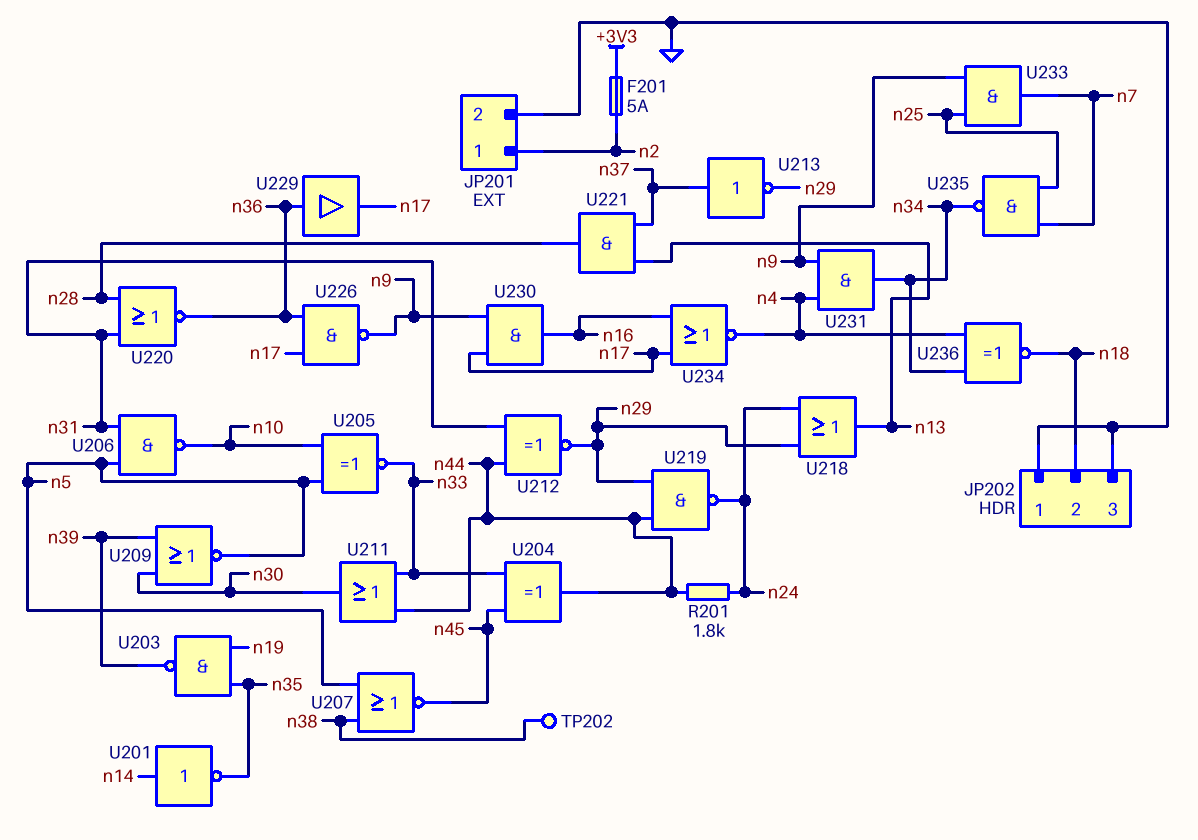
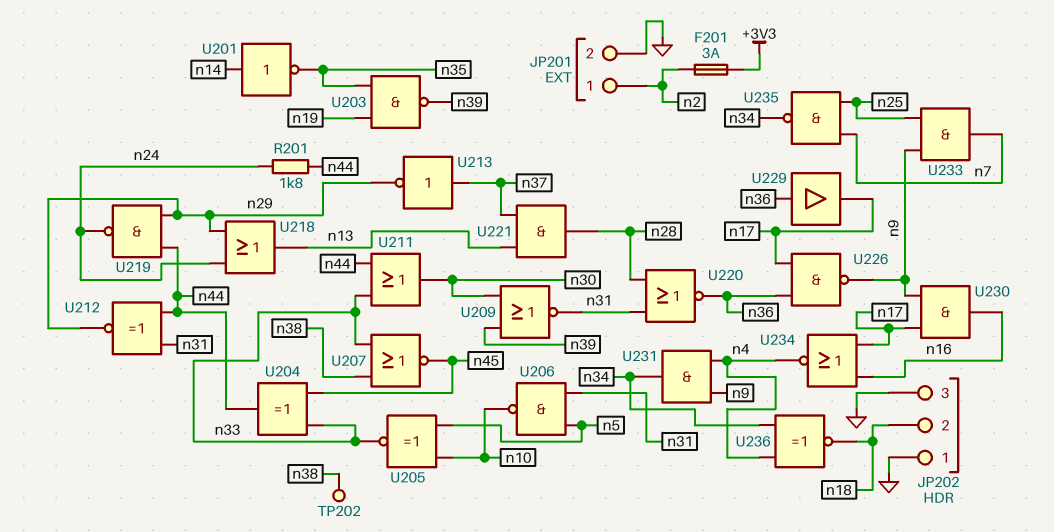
F201: 5A (+3V3, n2) -> 3A (+3V3, n2)
U207: NOR (in n5, in n38, out n45) -> NOR (in n33, in n38, out n45)
U209: NOR (in n30, in n39, out n5) -> NOR (in n30, in n39, out n31)

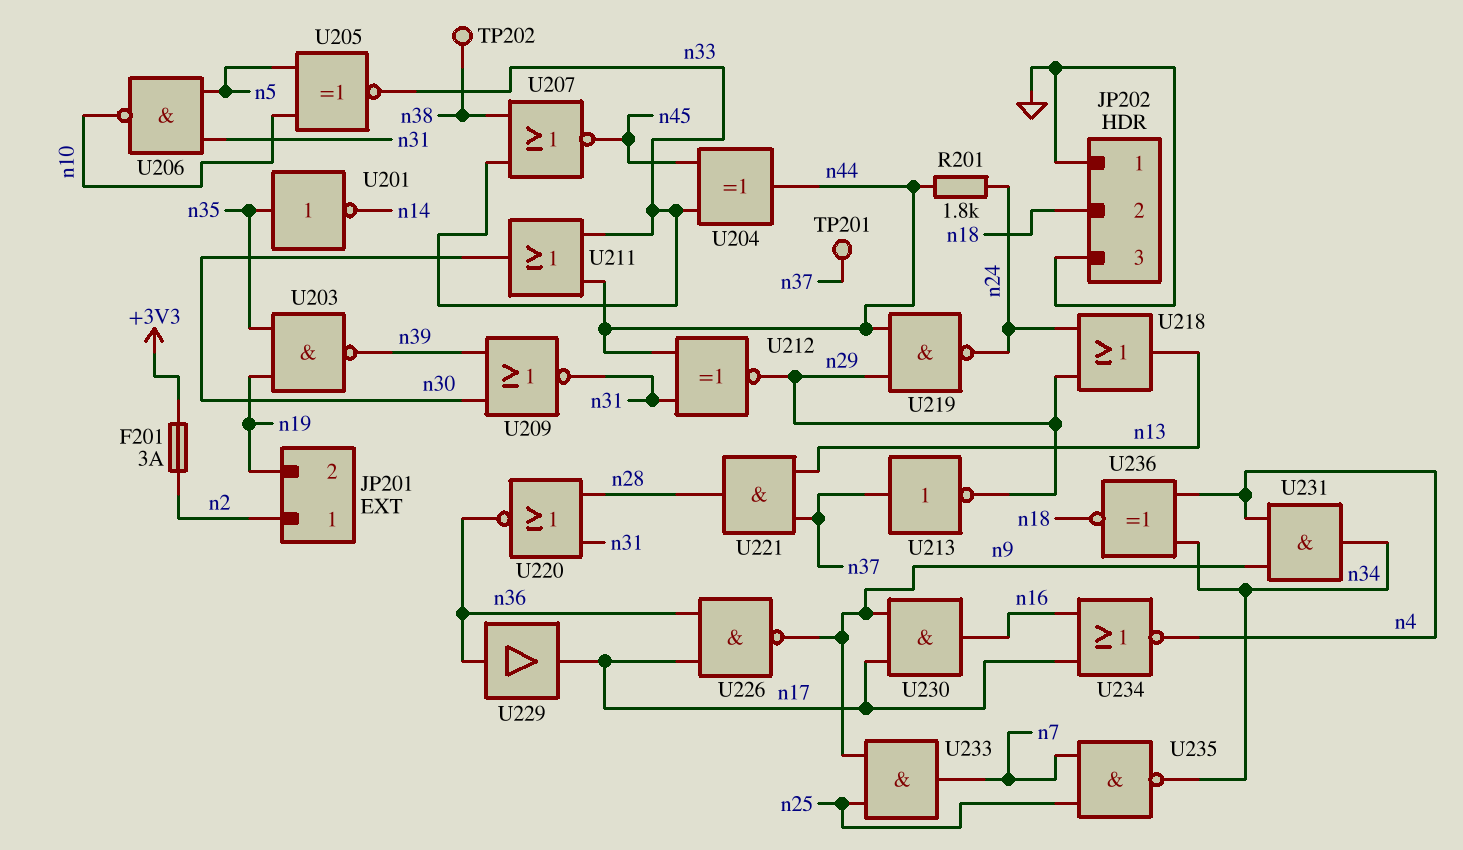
JP201 pin 2: GND -> n19
TP201: none -> test point (n37)
U201: NOT (in n14, out n35) -> NOT (in n35, out n14)

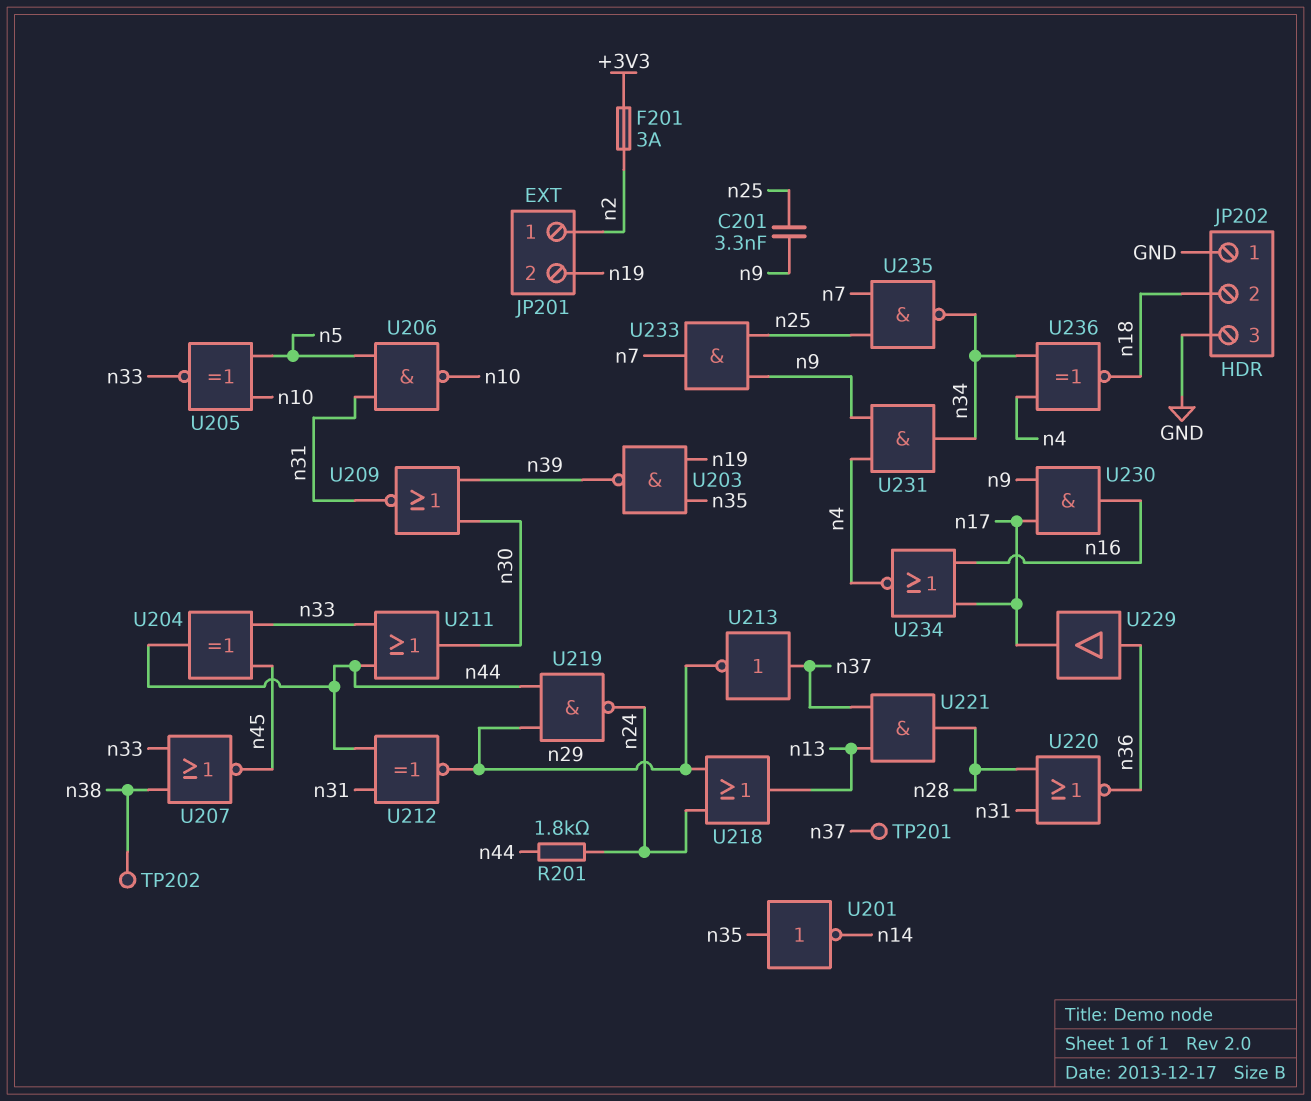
C201: none -> 3.3nF (n9, n25)
U226: NAND (in n17, in n36, out n9) -> none

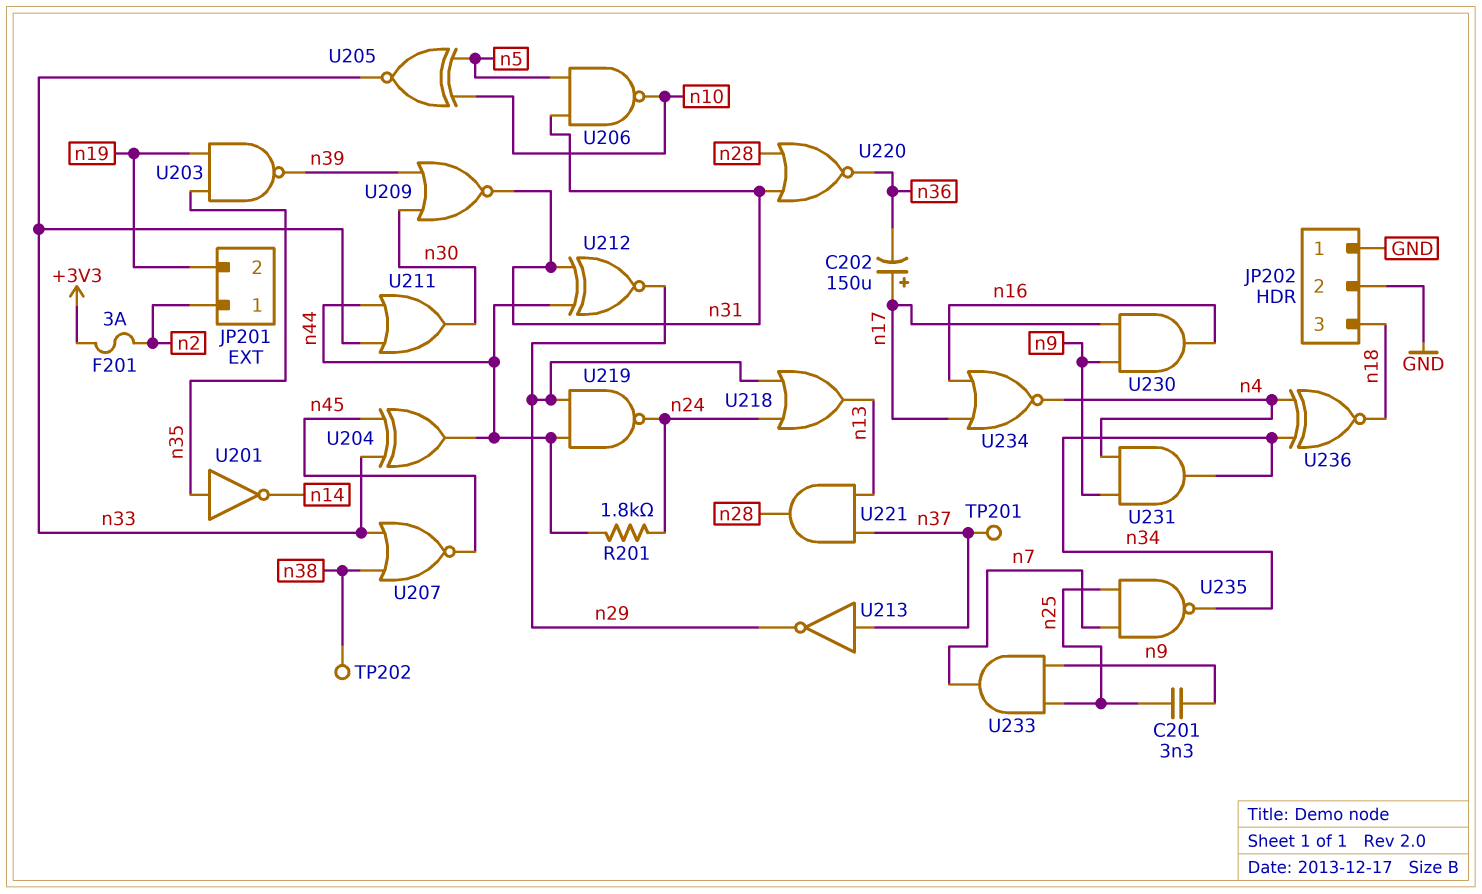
C202: none -> 150uF (plus n17, minus n36)
JP202 pin 2: n18 -> GND
JP202 pin 3: GND -> n18
U229: buffer (in n36, out n17) -> none

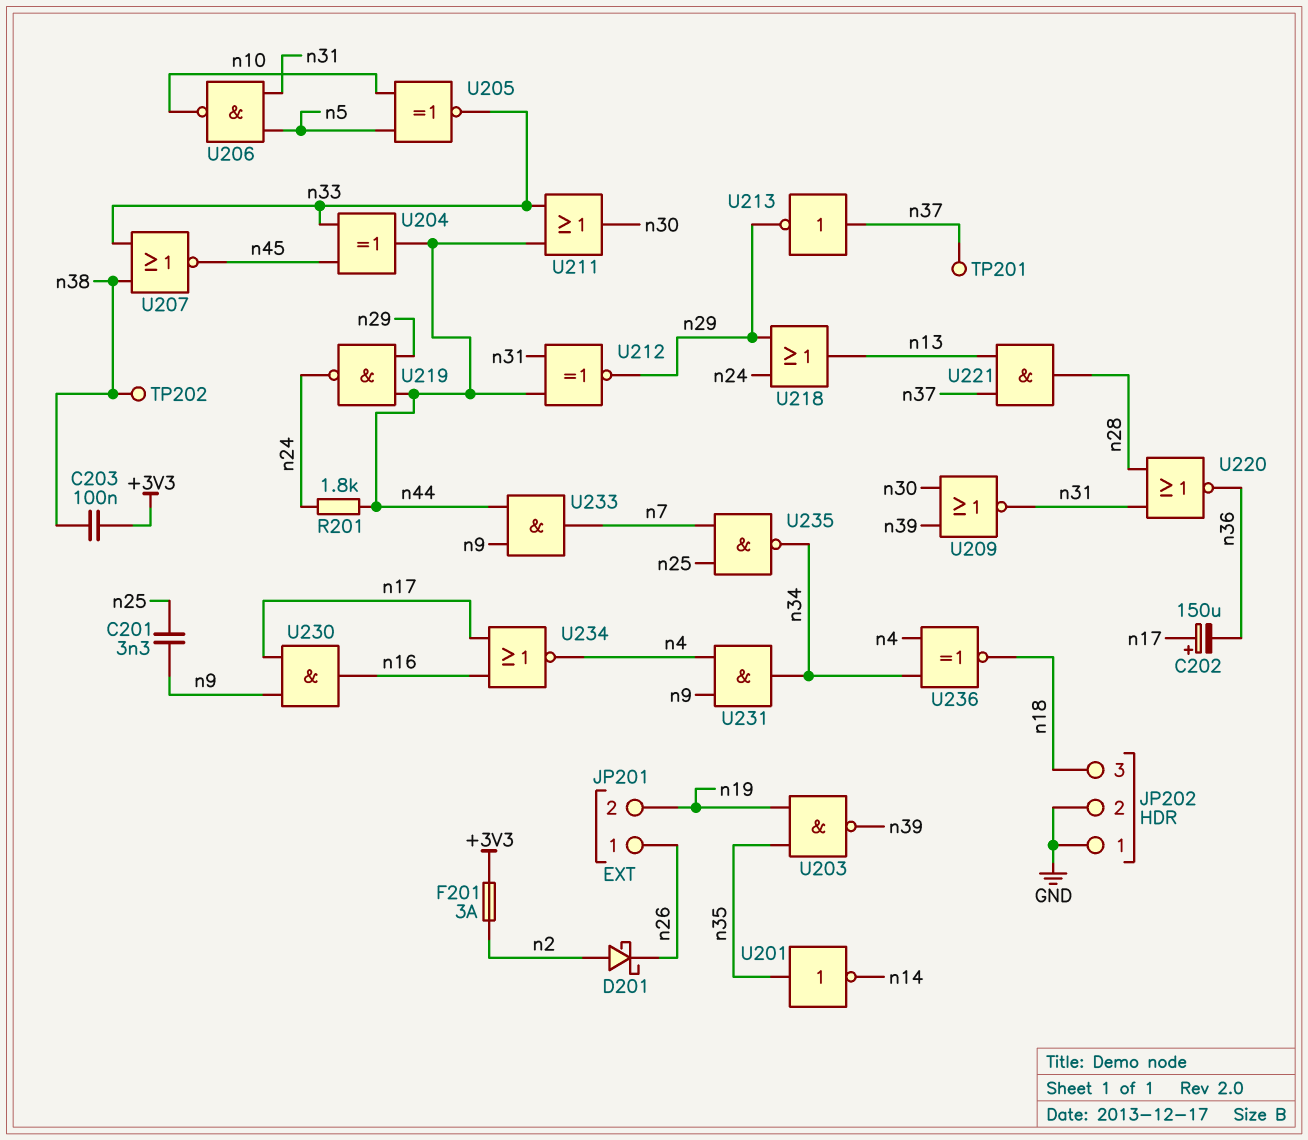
C203: none -> 100nF (+3V3, n38)
D201: none -> schottky (A n2, K n26)
JP201 pin 1: n2 -> n26
U233: AND (in n9, in n25, out n7) -> AND (in n9, in n44, out n7)

